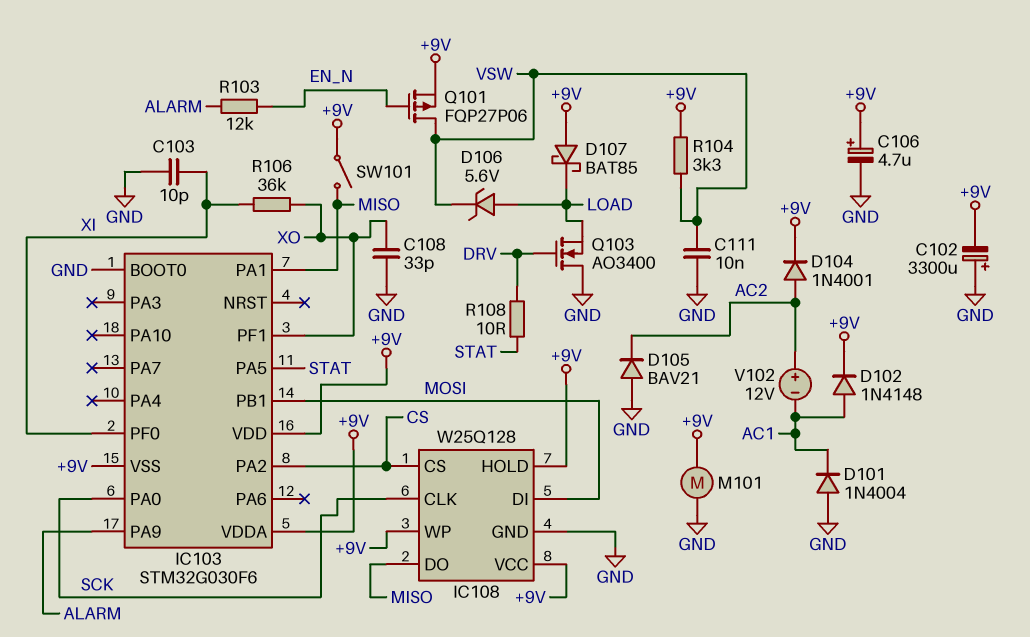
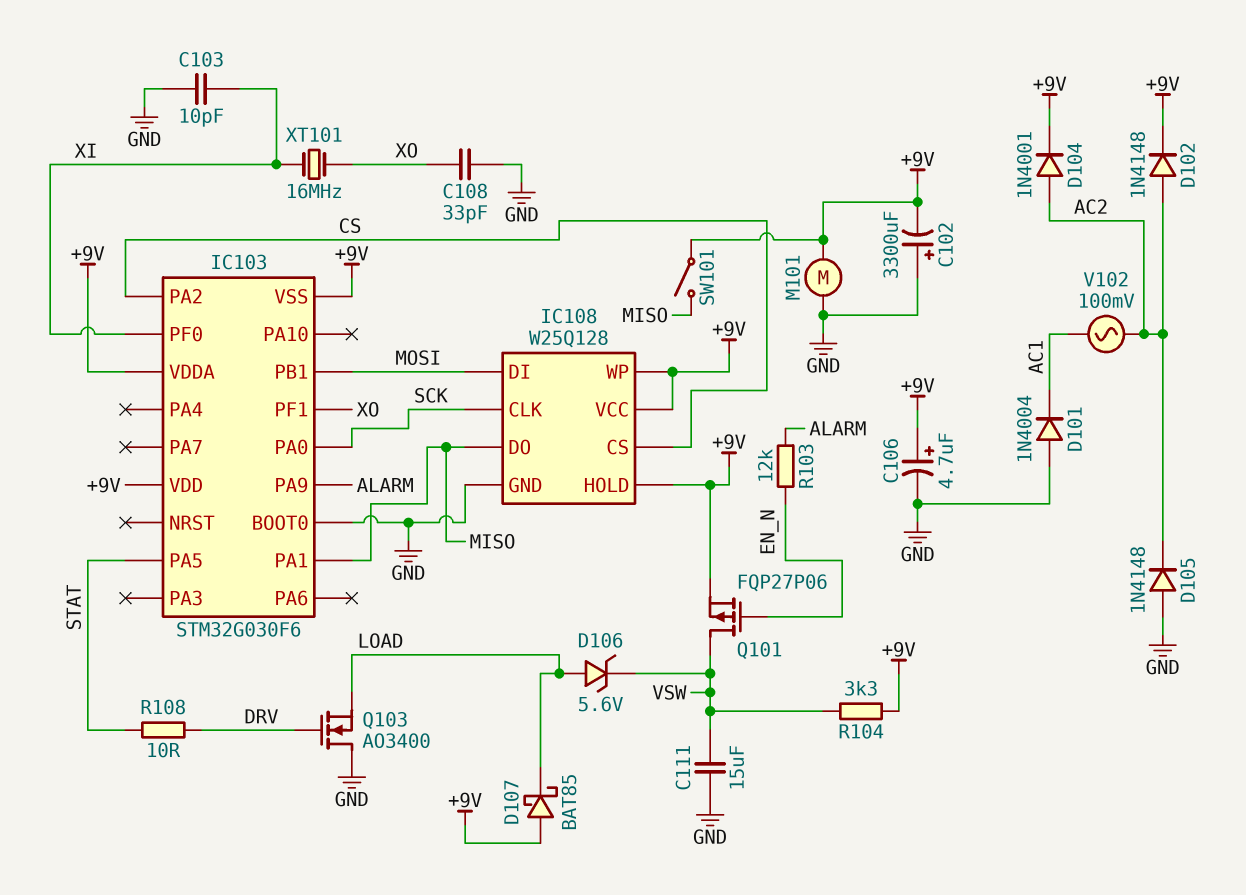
C111: 10nF (GND, VSW) -> 15uF (GND, VSW)
D102: diode 1N4148 (A AC1, K +9V) -> diode 1N4148 (A AC2, K +9V)
D105: diode BAV21 (A GND, K AC2) -> diode 1N4148 (A GND, K AC2)
R106: 36k (XI, XO) -> none
V102: 12V (plus AC2, minus AC1) -> AC 100mV (AC1, AC2)
XT101: none -> 16MHz (XI, XO)

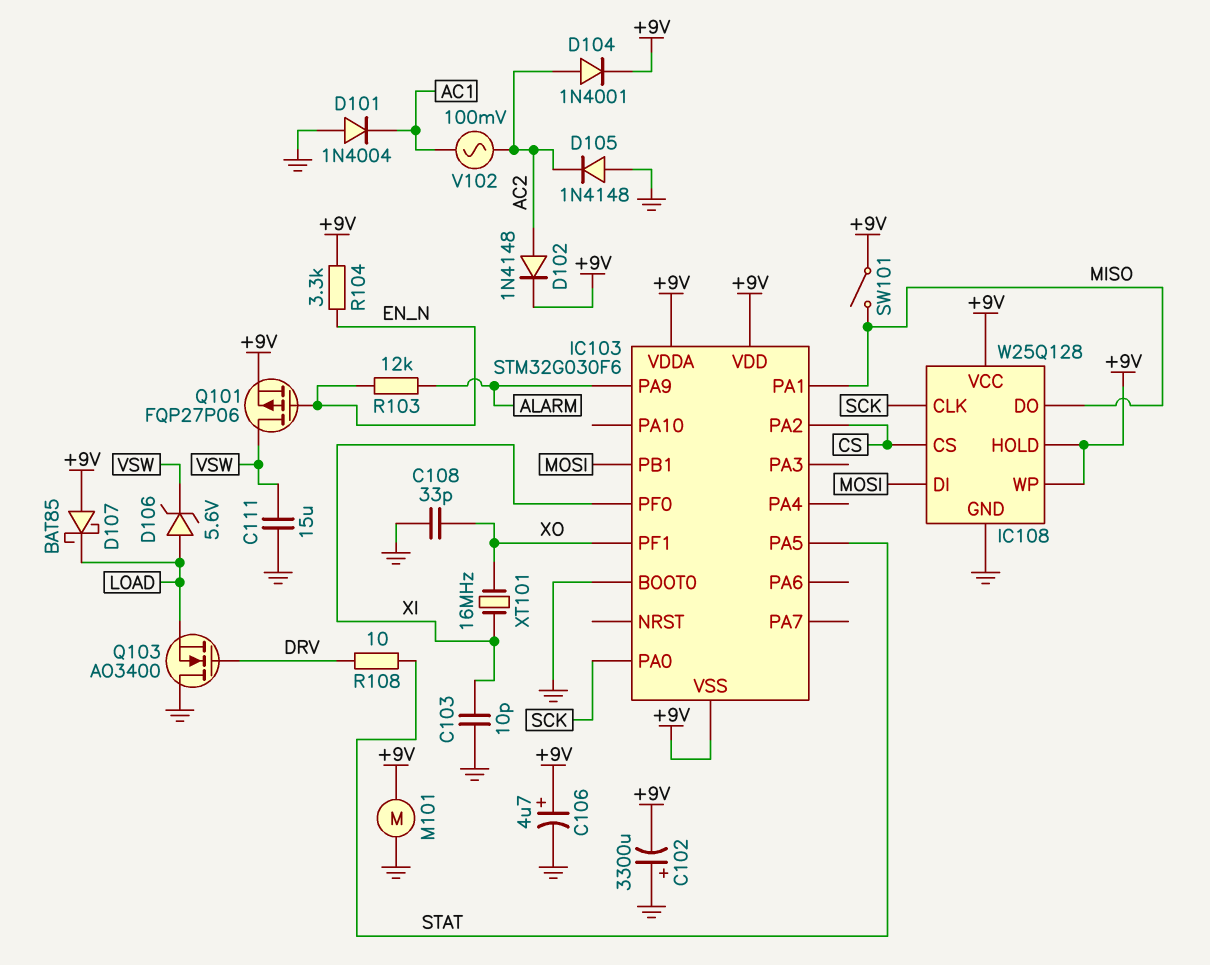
R104: 3.3k (+9V, VSW) -> 3.3k (+9V, EN_N)

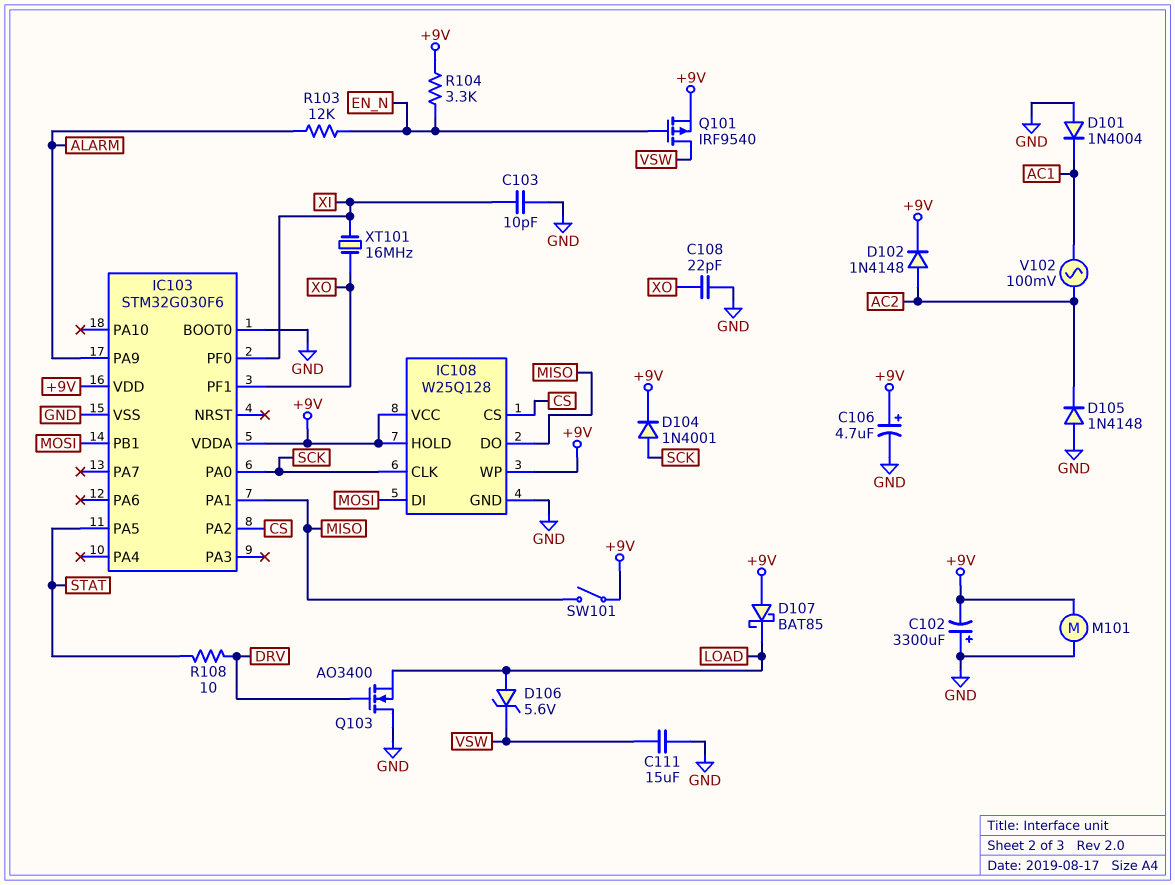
C108: 33pF (GND, XO) -> 22pF (GND, XO)
D104: diode 1N4001 (A AC2, K +9V) -> diode 1N4001 (A SCK, K +9V)
IC103 pin VSS: +9V -> GND
Q101: PMOS FQP27P06 (G EN_N, D VSW, S +9V) -> PMOS IRF9540 (G EN_N, D VSW, S +9V)

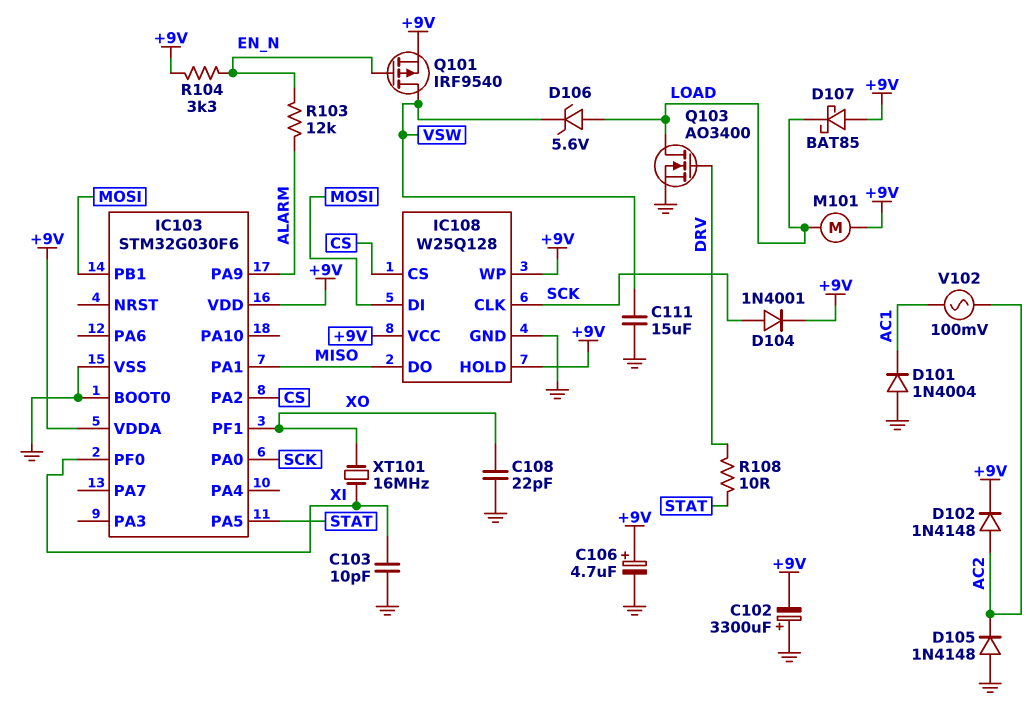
M101: motor (+9V, GND) -> motor (+9V, LOAD)
Q103: NMOS AO3400 (G DRV, D GND, S LOAD) -> NMOS AO3400 (G DRV, D LOAD, S GND)
SW101: switch (+9V, MISO) -> none

